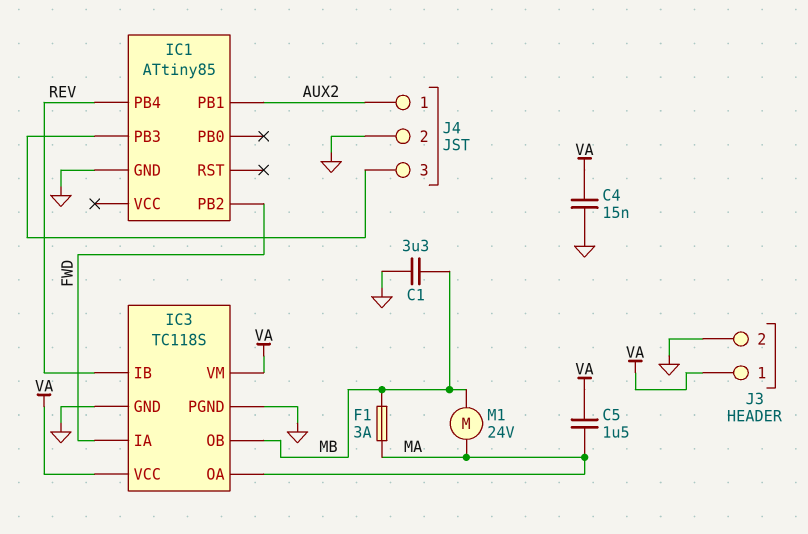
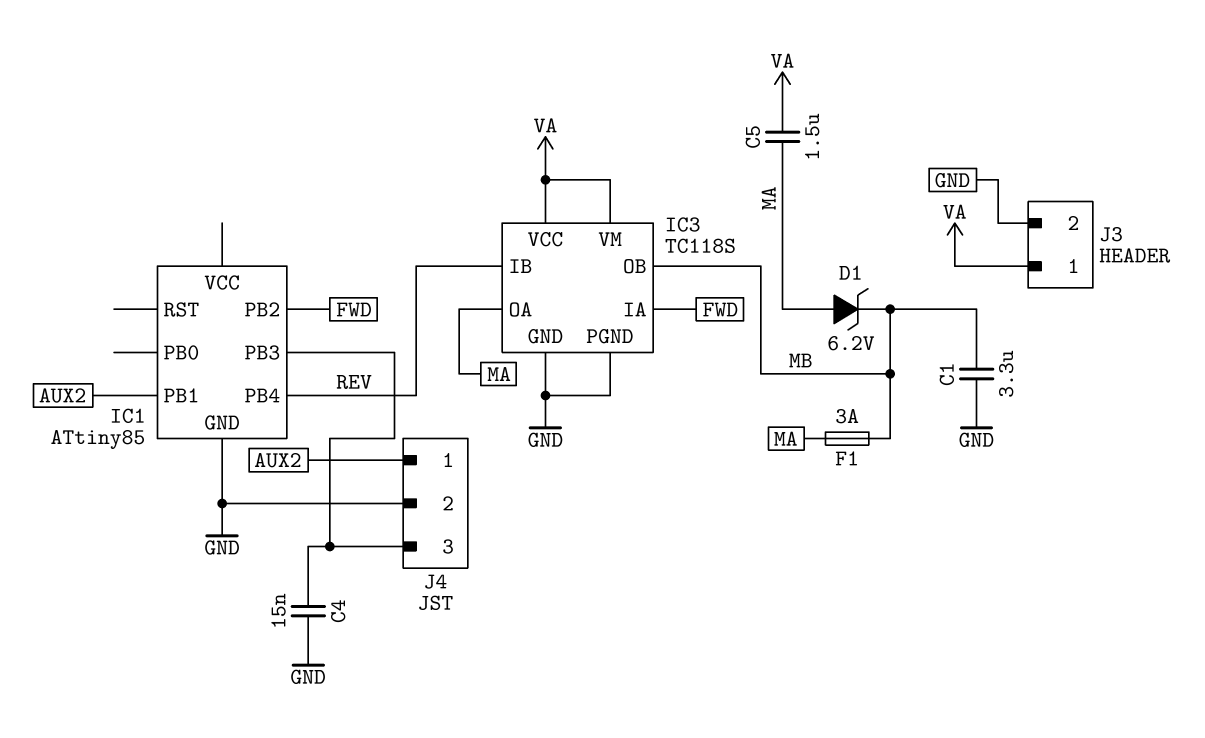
C4: 15nF (GND, VA) -> 15nF (GND, IC1/PB3)
D1: none -> zener 6.2V (A MA, K MB)
M1: motor 24V (MA, MB) -> none

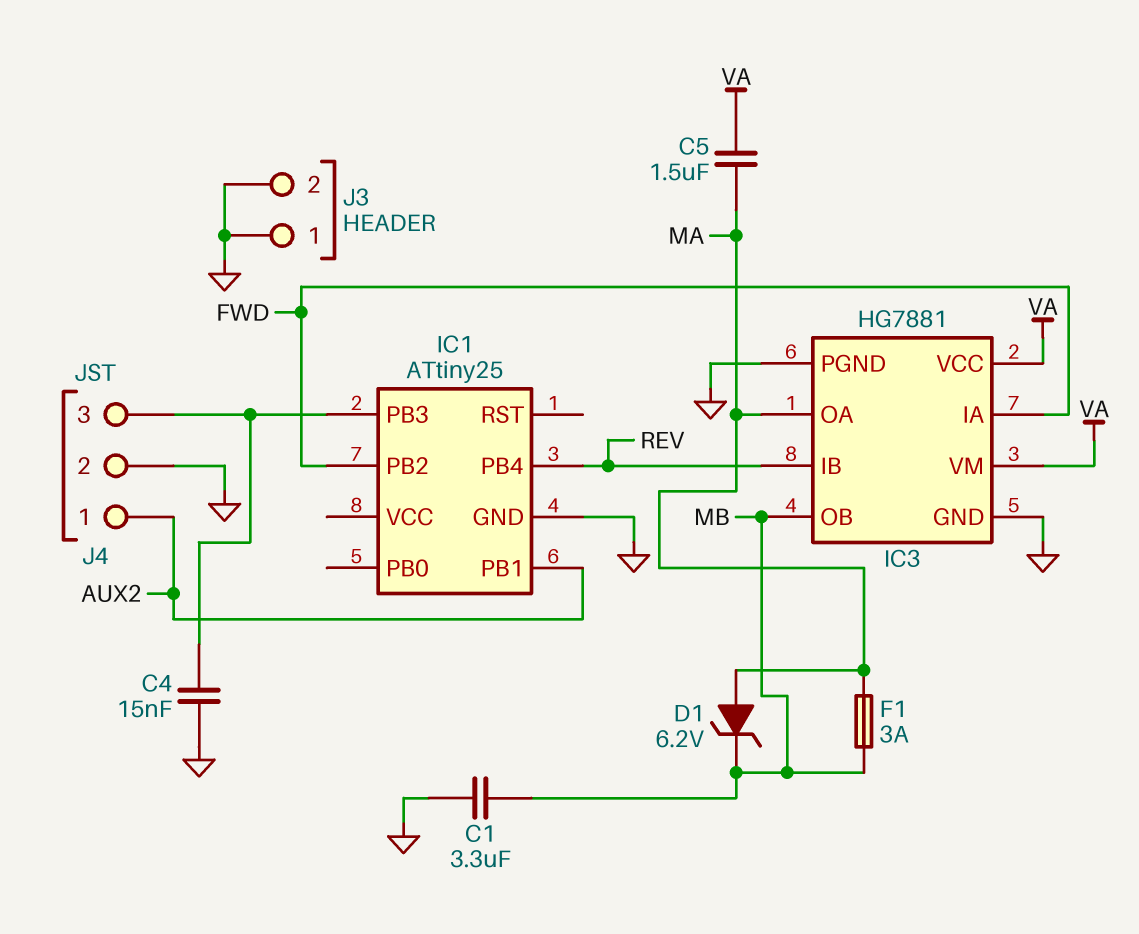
IC1: ATtiny85 -> ATtiny25
IC3: TC118S -> HG7881
J3 pin 1: VA -> GND

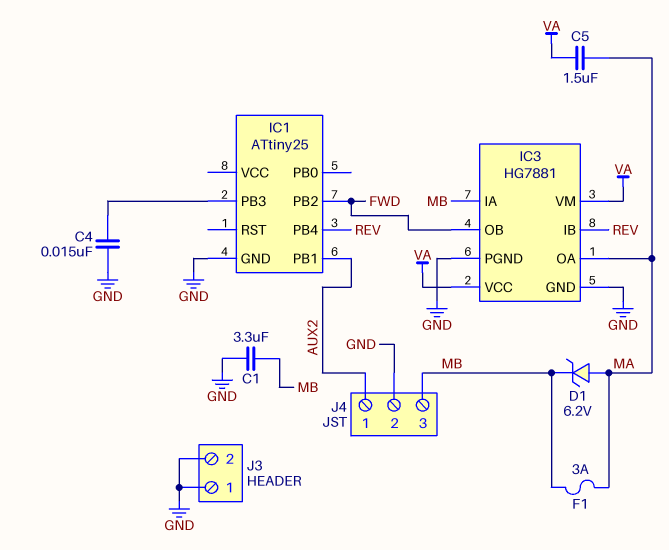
IC3 pin IA: FWD -> MB
IC3 pin OB: MB -> FWD
J4 pin 3: IC1/PB3 -> MB

